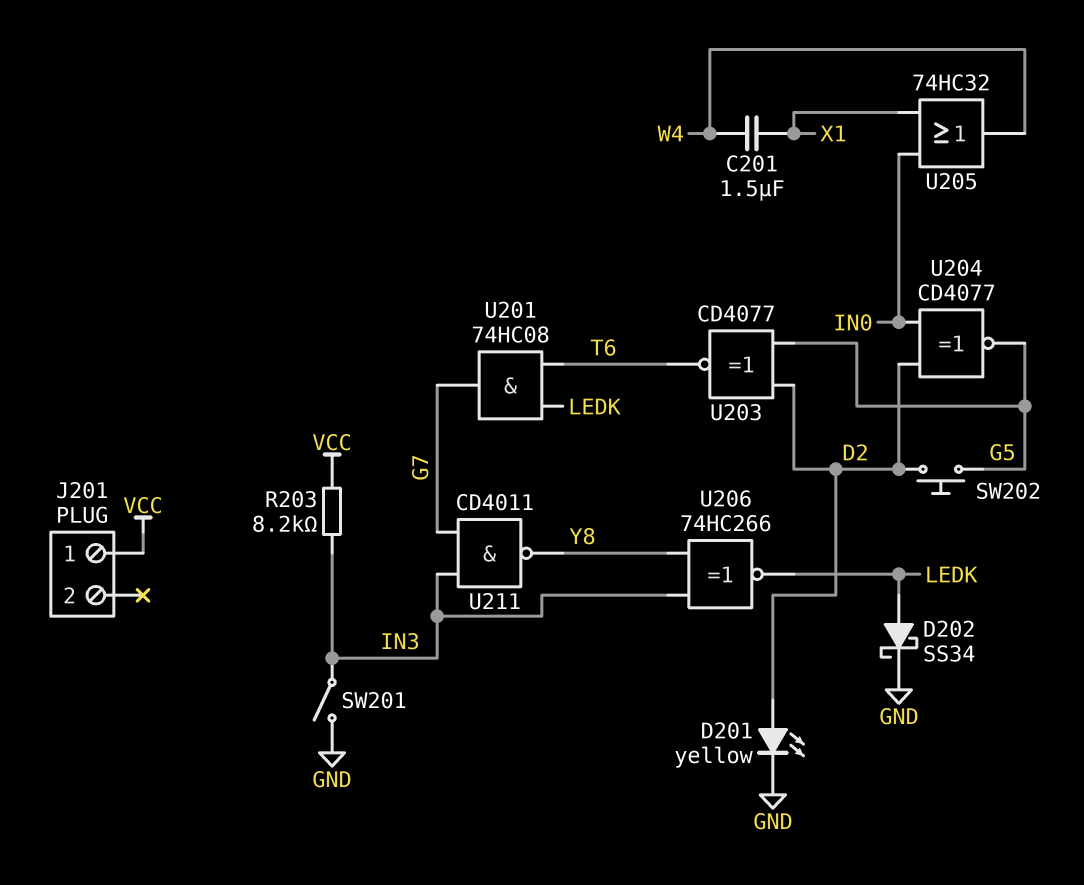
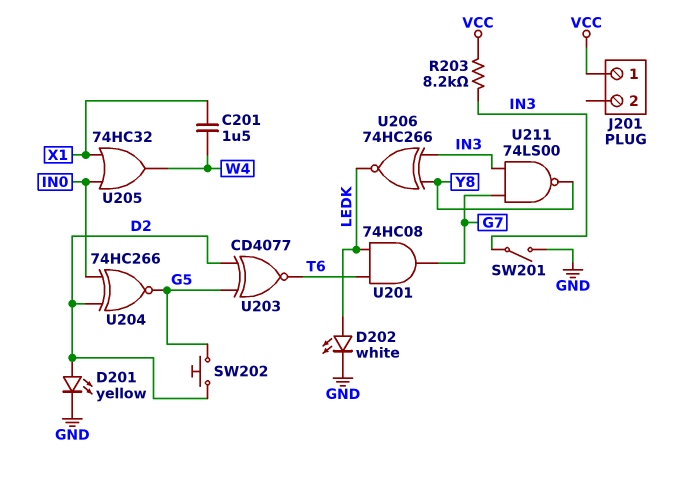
D202: schottky SS34 (A LEDK, K GND) -> LED white (A LEDK, K GND)
U204: XNOR CD4077 (in D2, in IN0, out G5) -> XNOR 74HC266 (in D2, in IN0, out G5)
U211: NAND CD4011 (in G7, in IN3, out Y8) -> NAND 74LS00 (in G7, in IN3, out Y8)

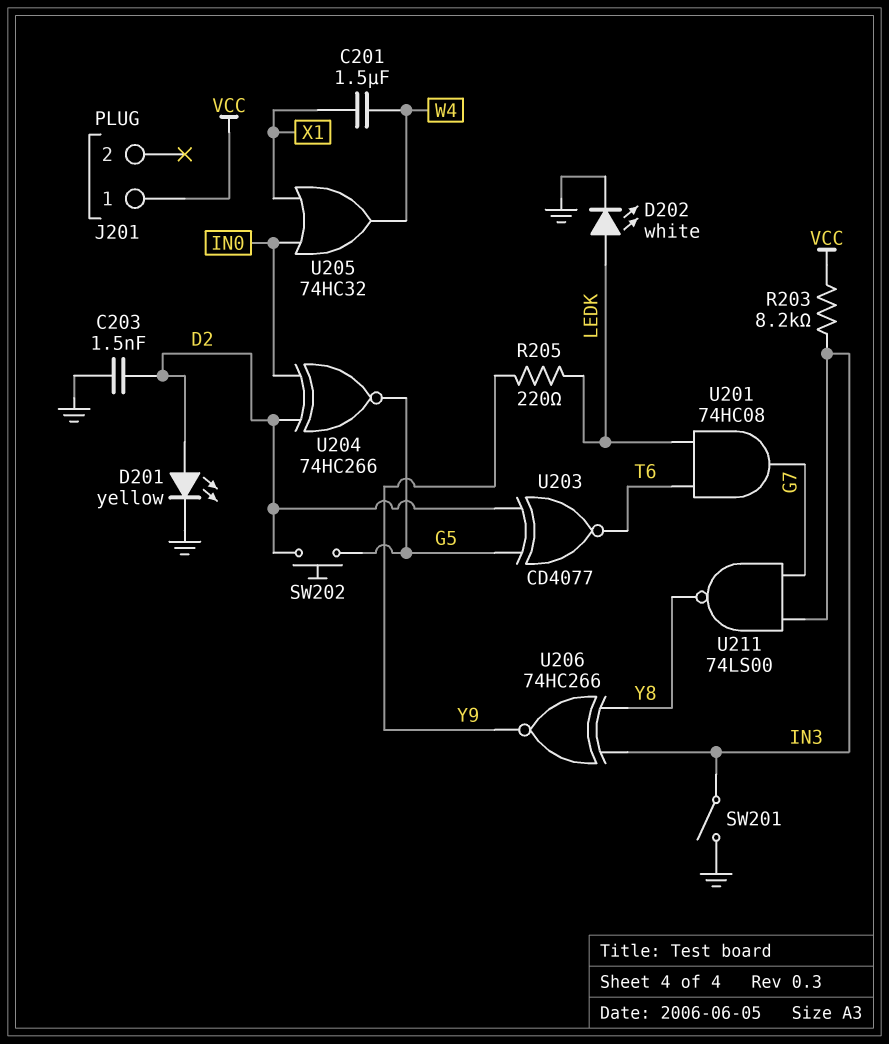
C203: none -> 1.5nF (D2, GND)
R205: none -> 220 (LEDK, Y9)
U206: XNOR 74HC266 (in IN3, in Y8, out LEDK) -> XNOR 74HC266 (in IN3, in Y8, out Y9)

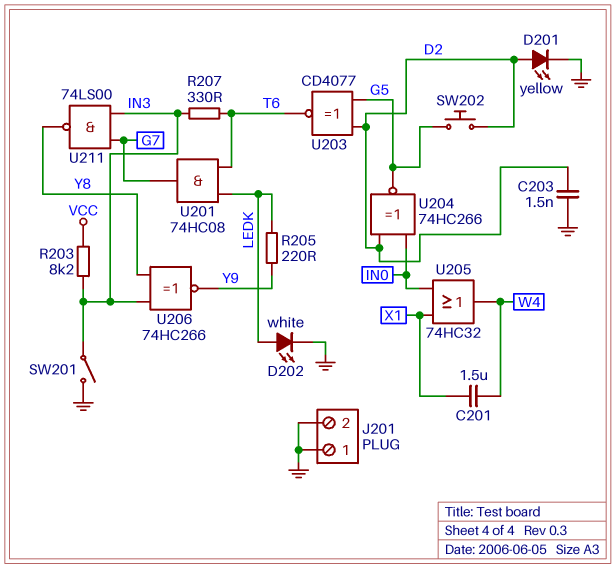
J201 pin 1: VCC -> GND
J201 pin 2: none -> GND
R207: none -> 330 (IN3, T6)

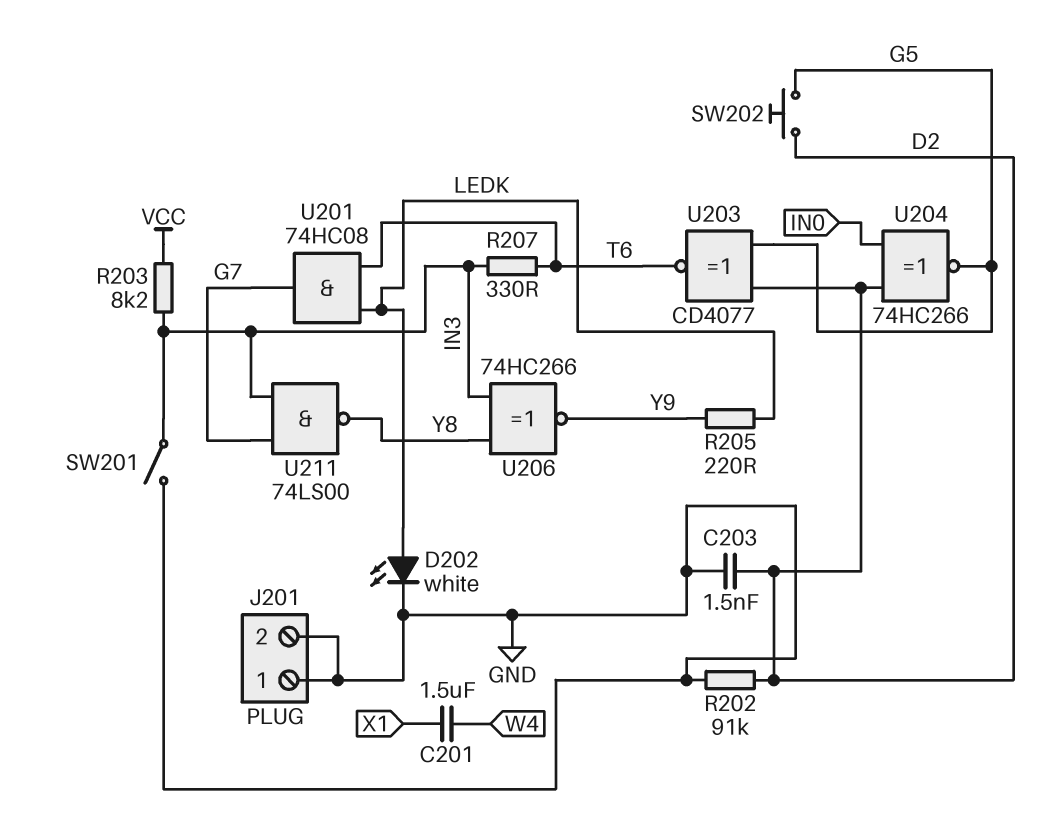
D201: LED yellow (A D2, K GND) -> none
R202: none -> 91k (D2, GND)
U205: OR 74HC32 (in IN0, in X1, out W4) -> none

